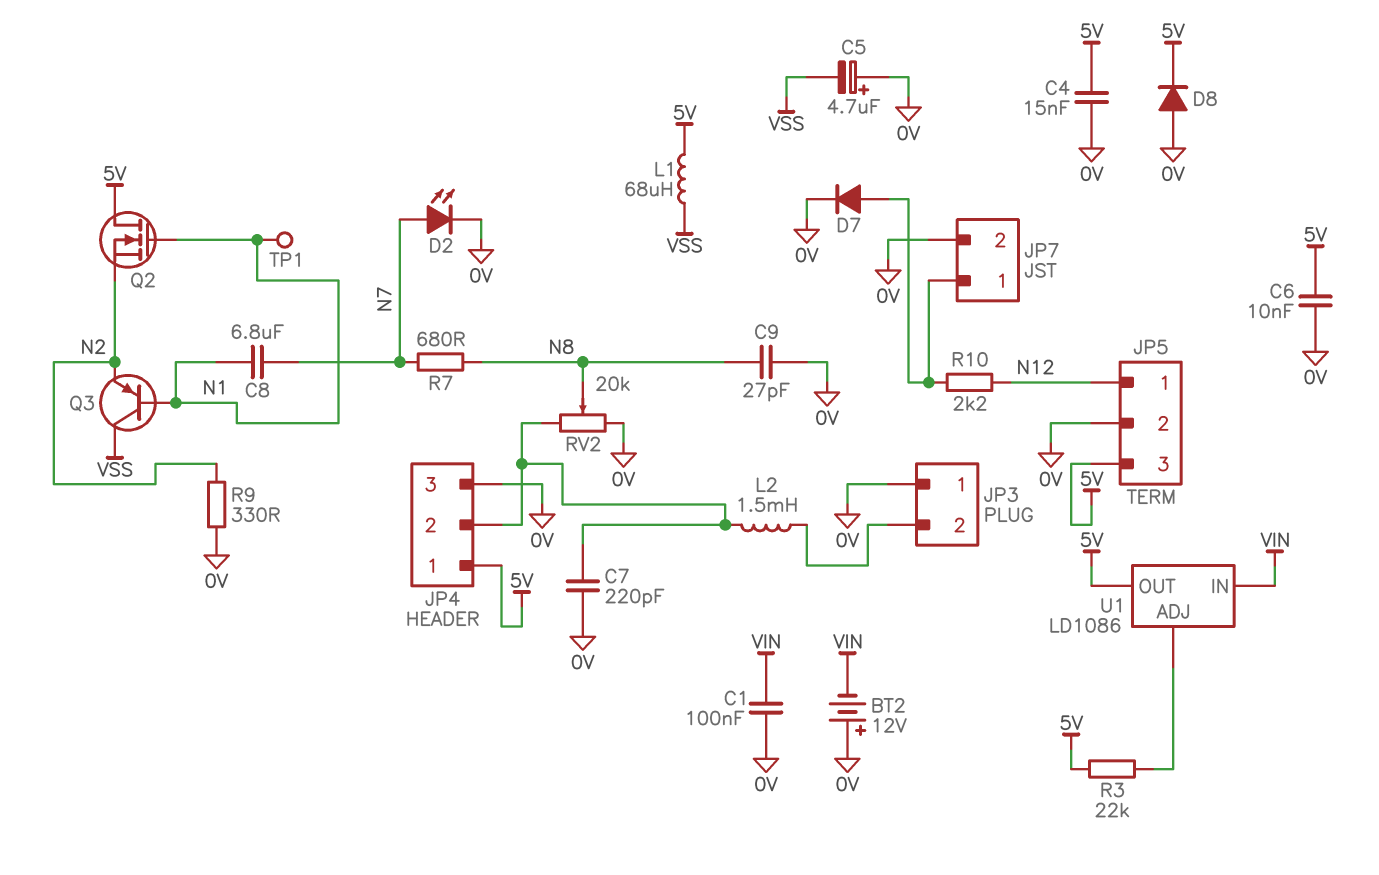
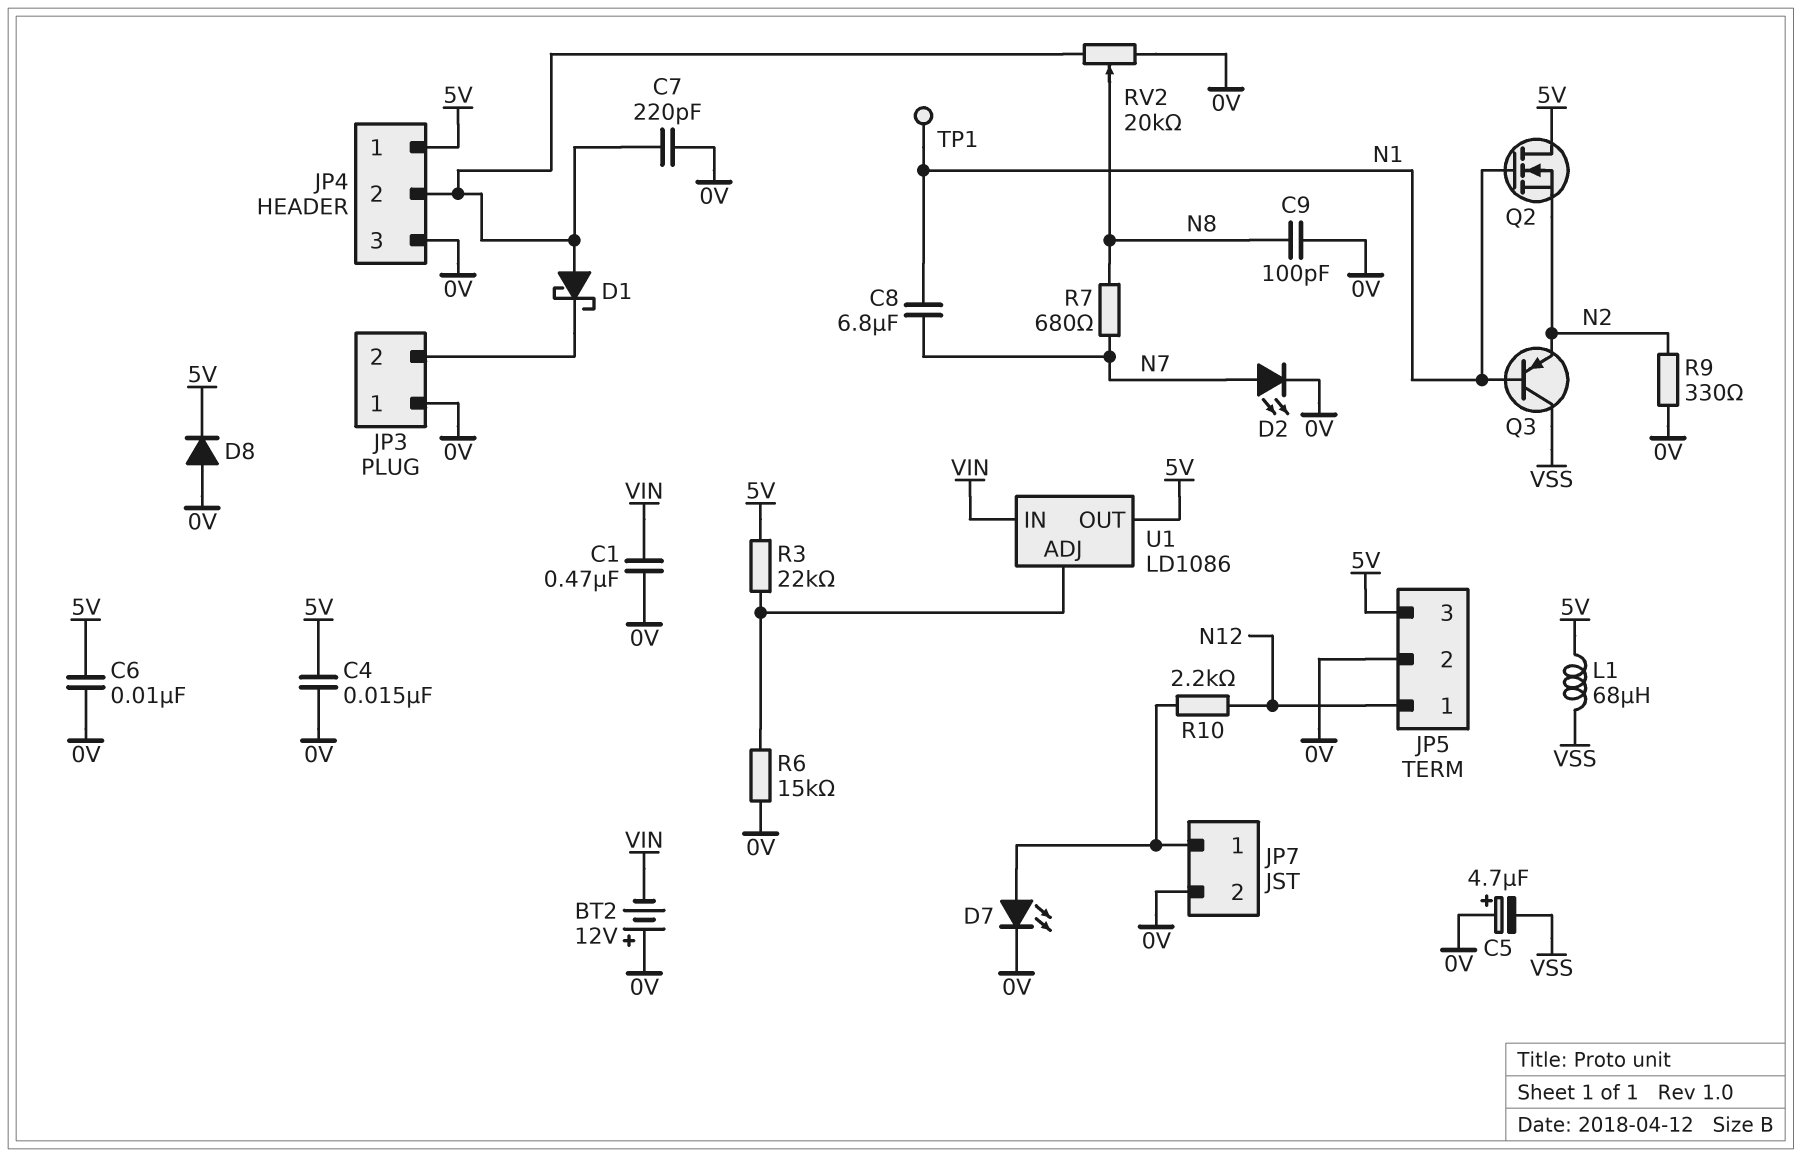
C1: 100nF (0V, VIN) -> 470nF (0V, VIN)
C9: 27pF (0V, N8) -> 100pF (0V, N8)
D1: none -> schottky (A JP4/2, K JP3/2)
D7: diode (A JP7/1, K 0V) -> LED (A JP7/1, K 0V)
L2: 1.5mH (JP3/2, JP4/2) -> none
R6: none -> 15k (0V, U1/ADJ)

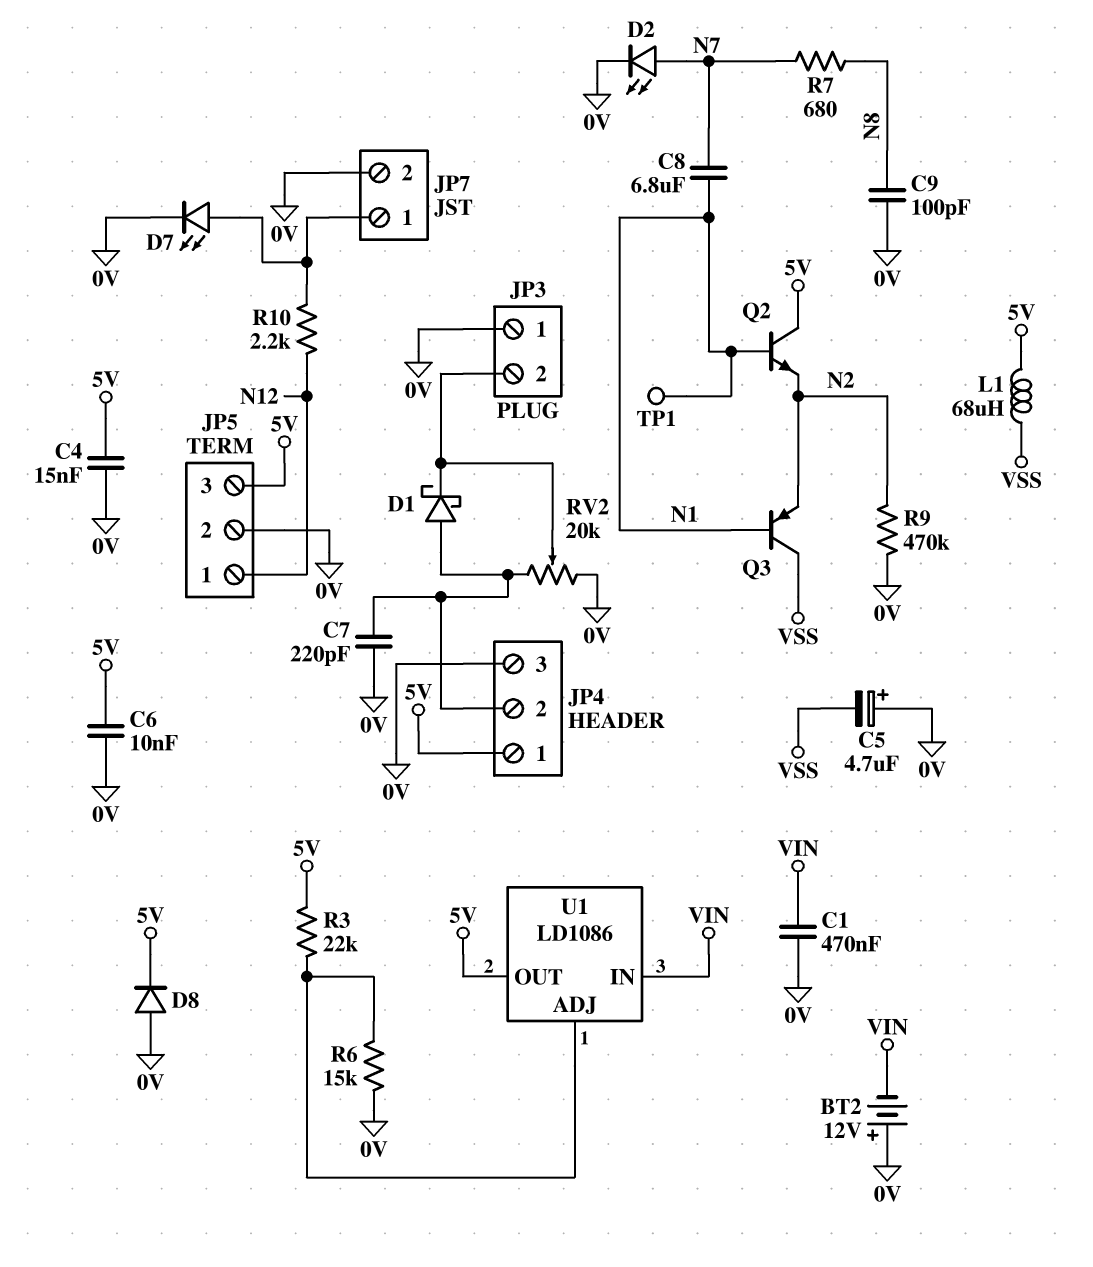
Q2: NMOS (G N1, D 5V, S N2) -> NPN (B N1, C 5V, E N2)
R9: 330 (0V, N2) -> 470k (0V, N2)
RV2: 20k (0V, JP4/2, wiper N8) -> 20k (0V, JP4/2, wiper JP3/2)

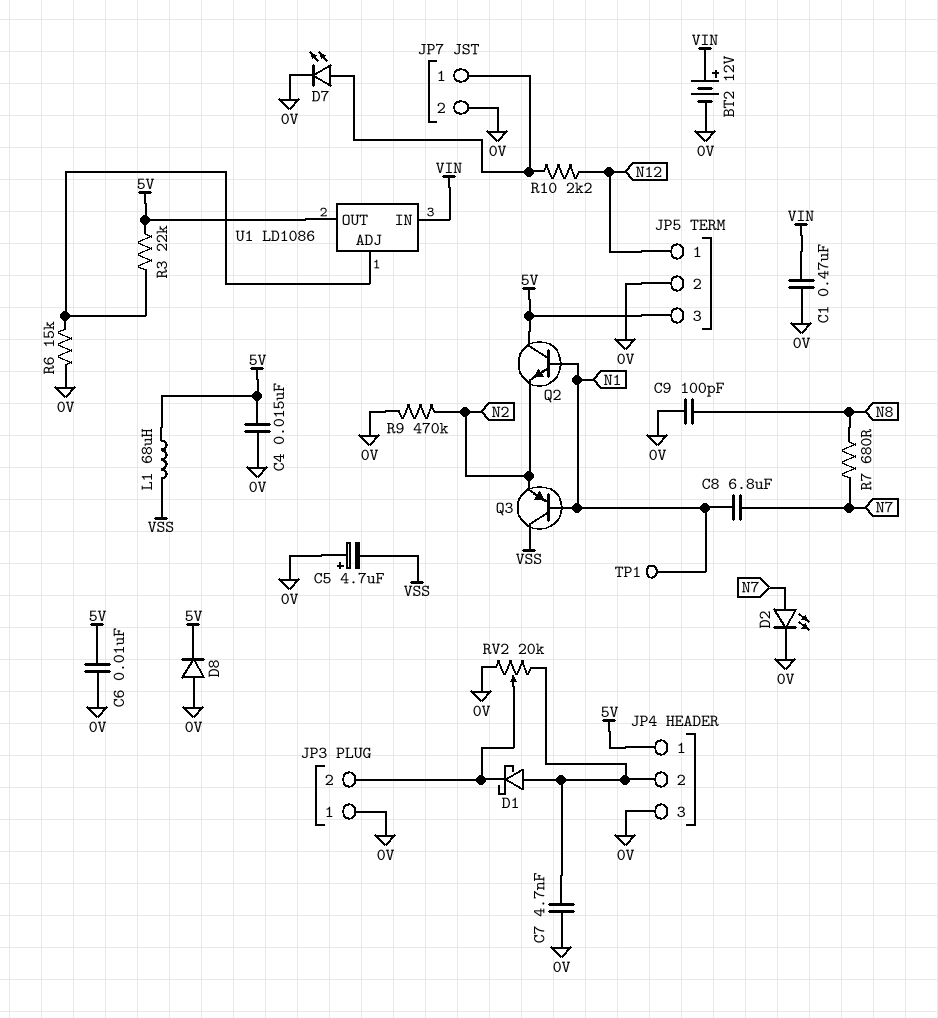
BT2: 12V (plus 0V, minus VIN) -> 12V (plus VIN, minus 0V)
C7: 220pF (0V, JP4/2) -> 4.7nF (0V, JP4/2)

